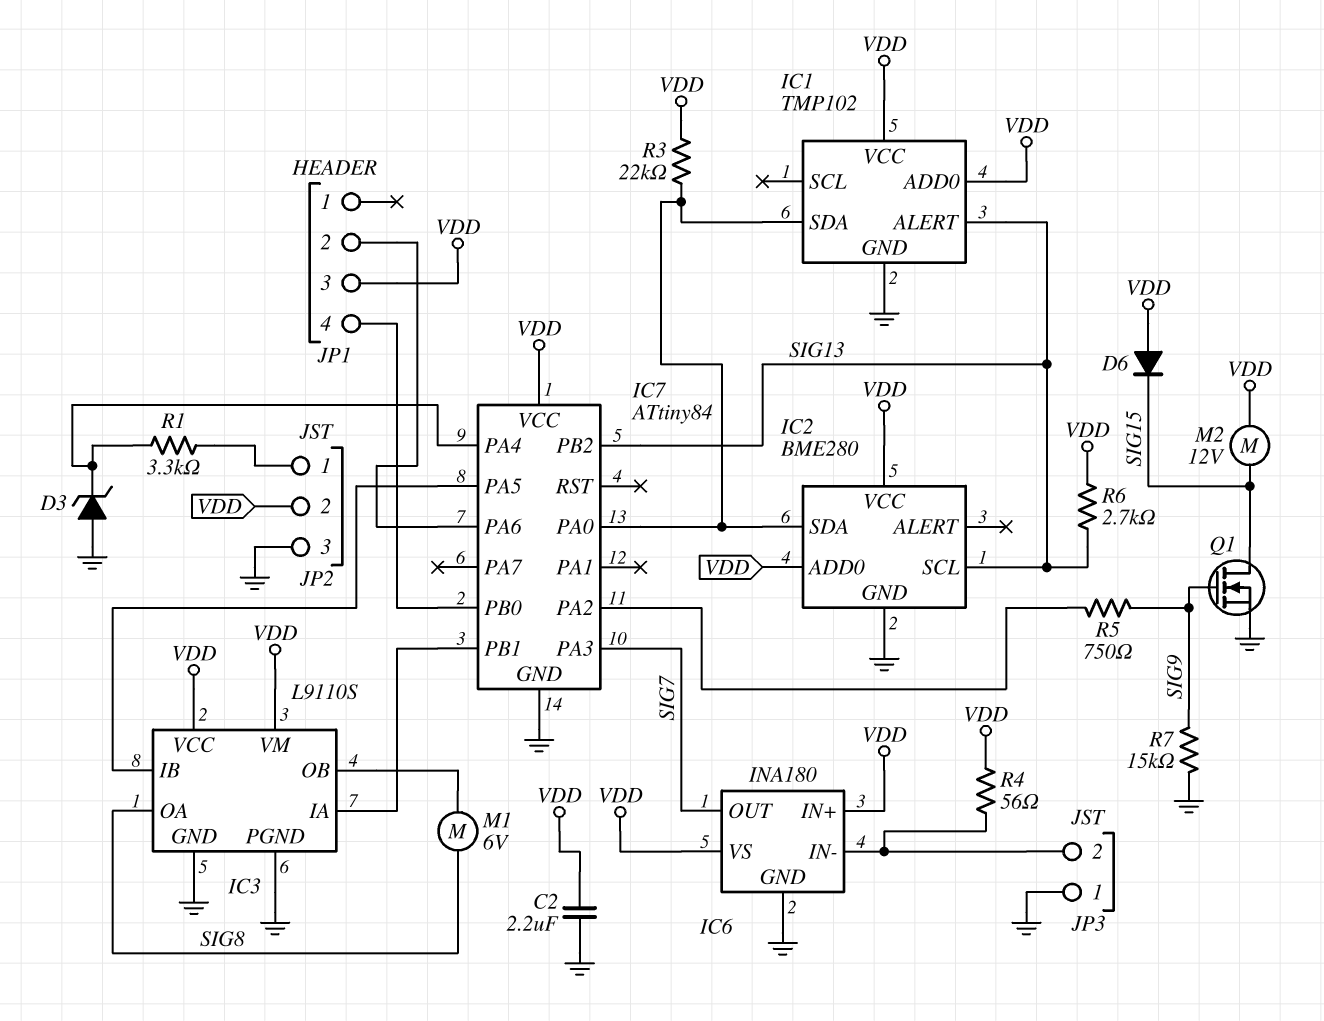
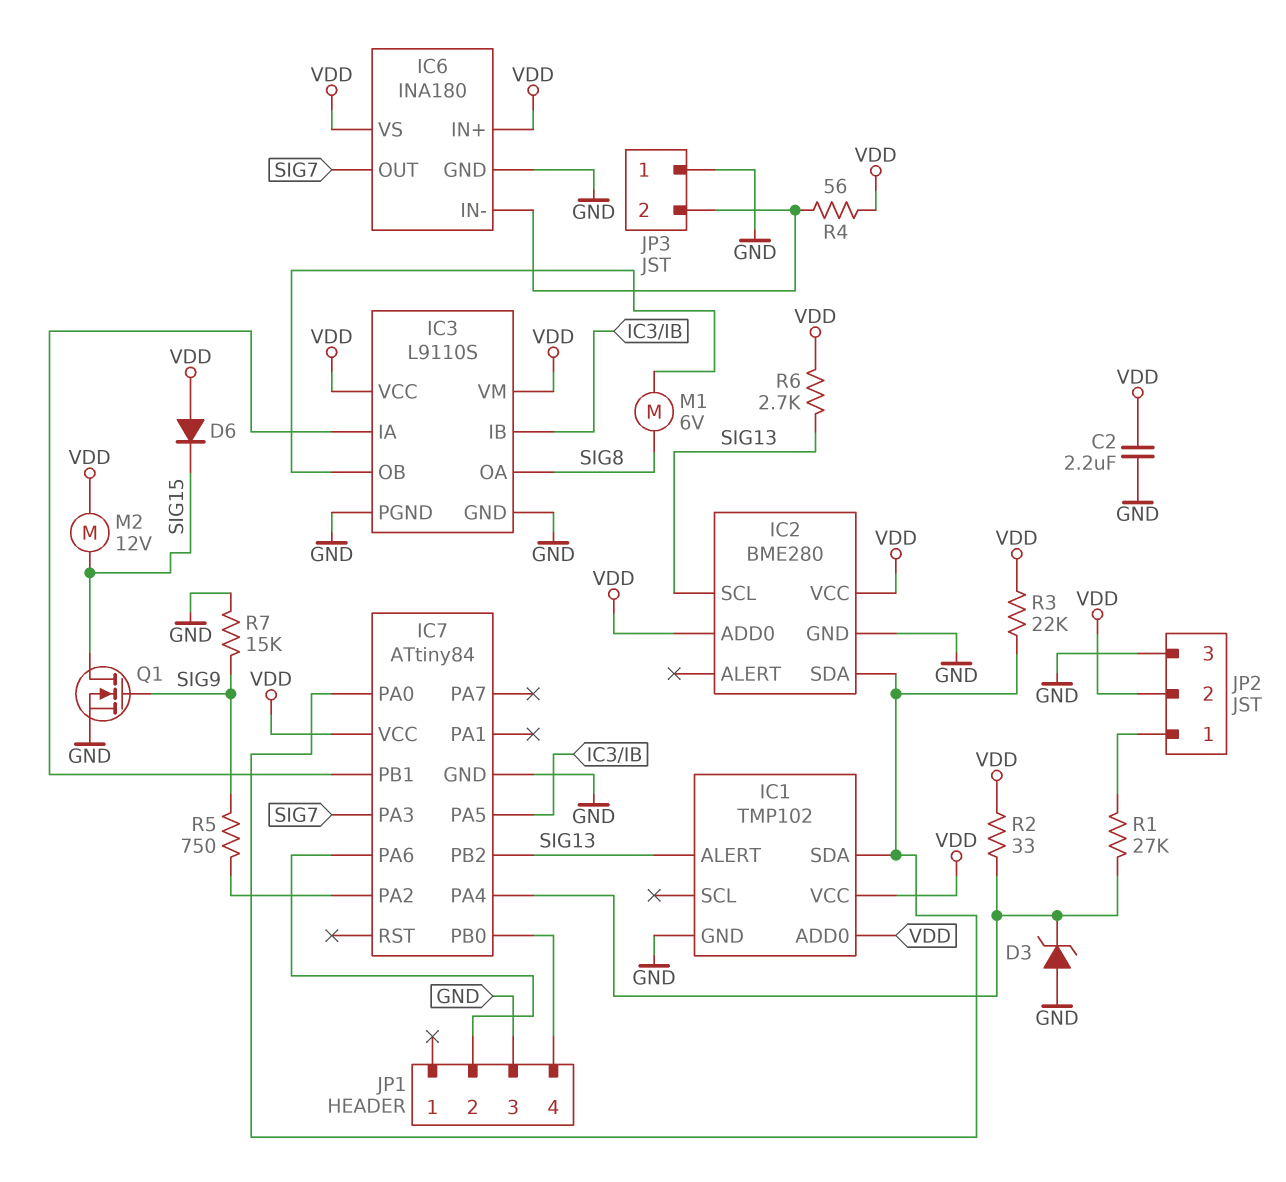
JP1 pin 3: VDD -> GND
R1: 3.3k (IC7/PA4, JP2/1) -> 27k (IC7/PA4, JP2/1)
R2: none -> 33 (IC7/PA4, VDD)

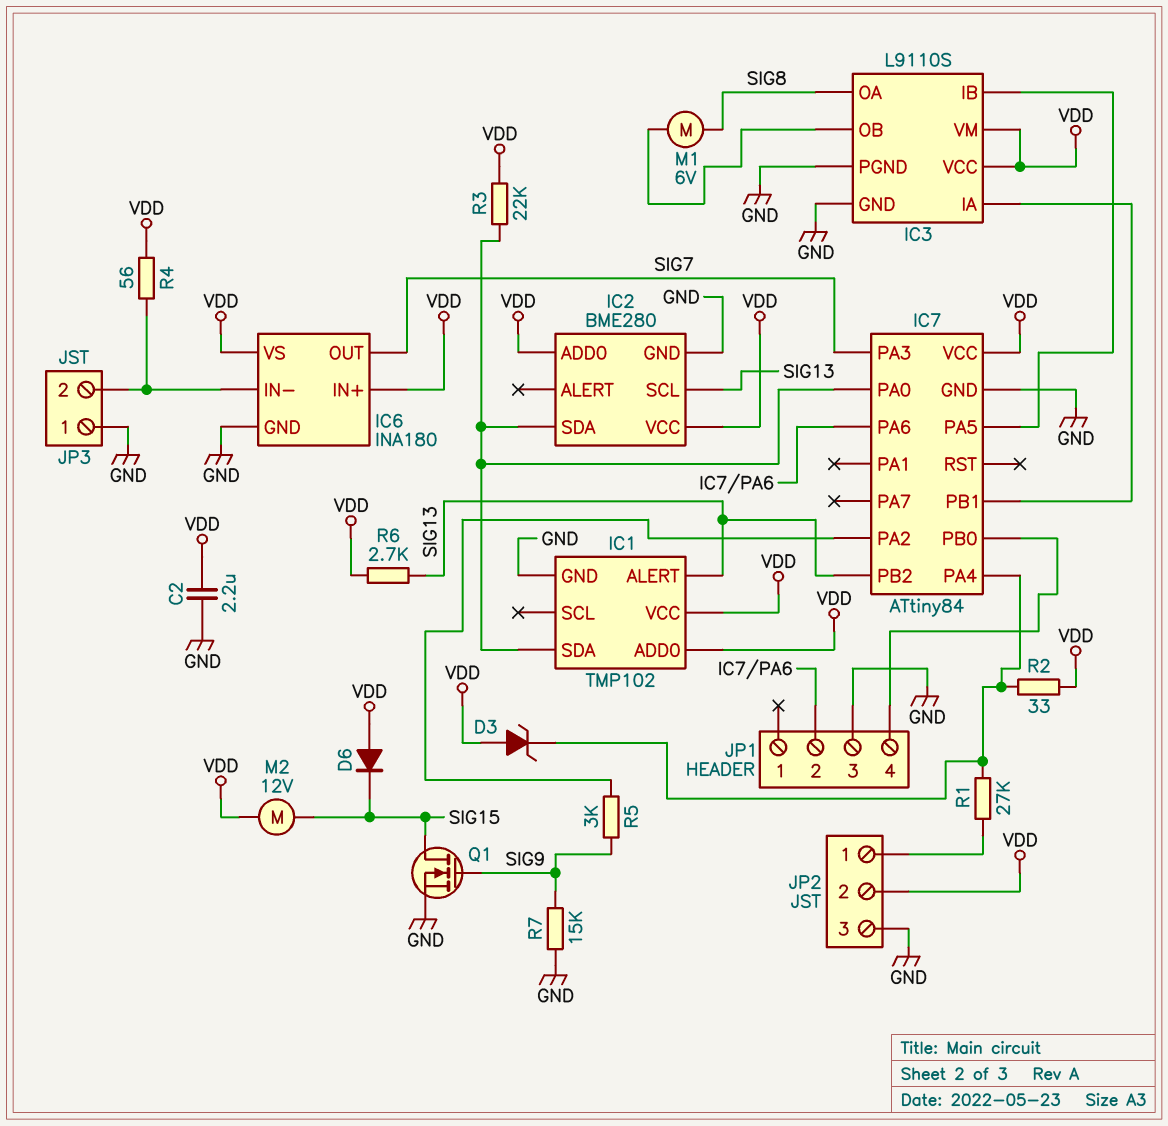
D3: zener (A GND, K IC7/PA4) -> zener (A VDD, K IC7/PA4)
R5: 750 (IC7/PA2, SIG9) -> 3k (IC7/PA2, SIG9)

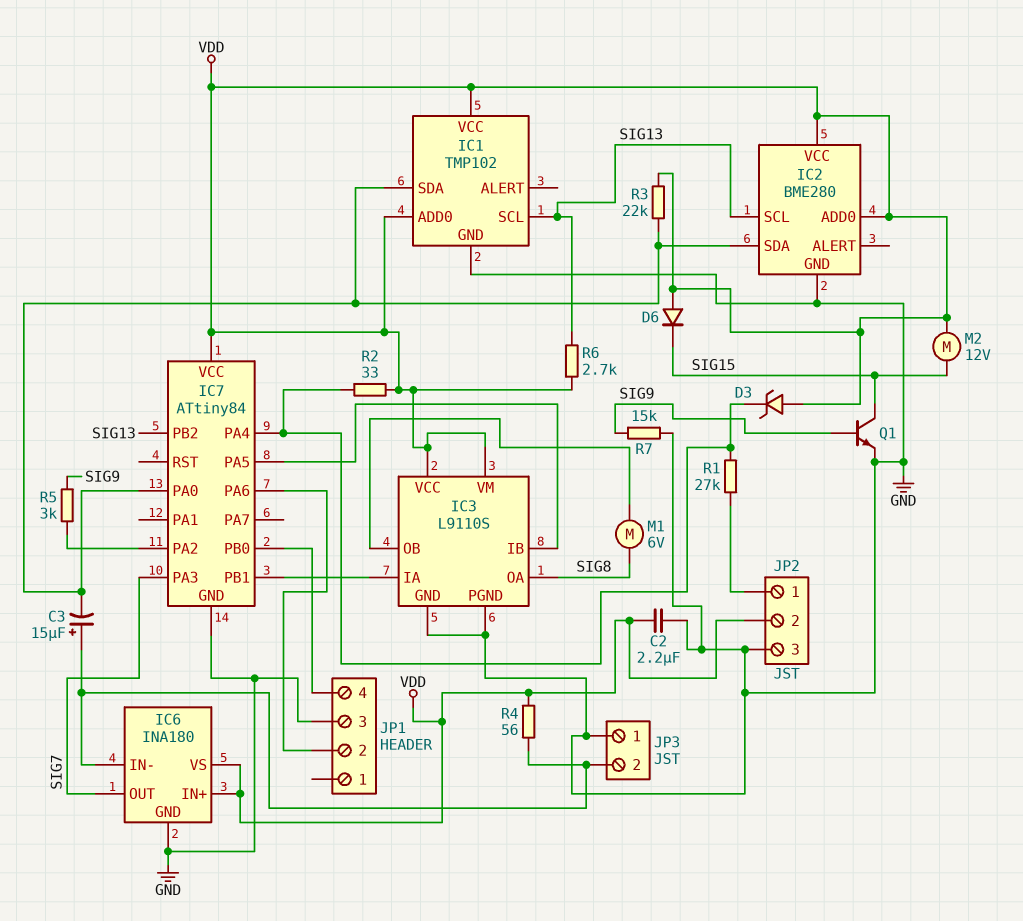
C3: none -> 15uF (plus IC6/IN-, minus IC1/SDA)
IC1 pin ALERT: SIG13 -> none
IC1 pin SCL: none -> SIG13
Q1: NMOS (G SIG9, D SIG15, S GND) -> NPN (B SIG9, C SIG15, E GND)

